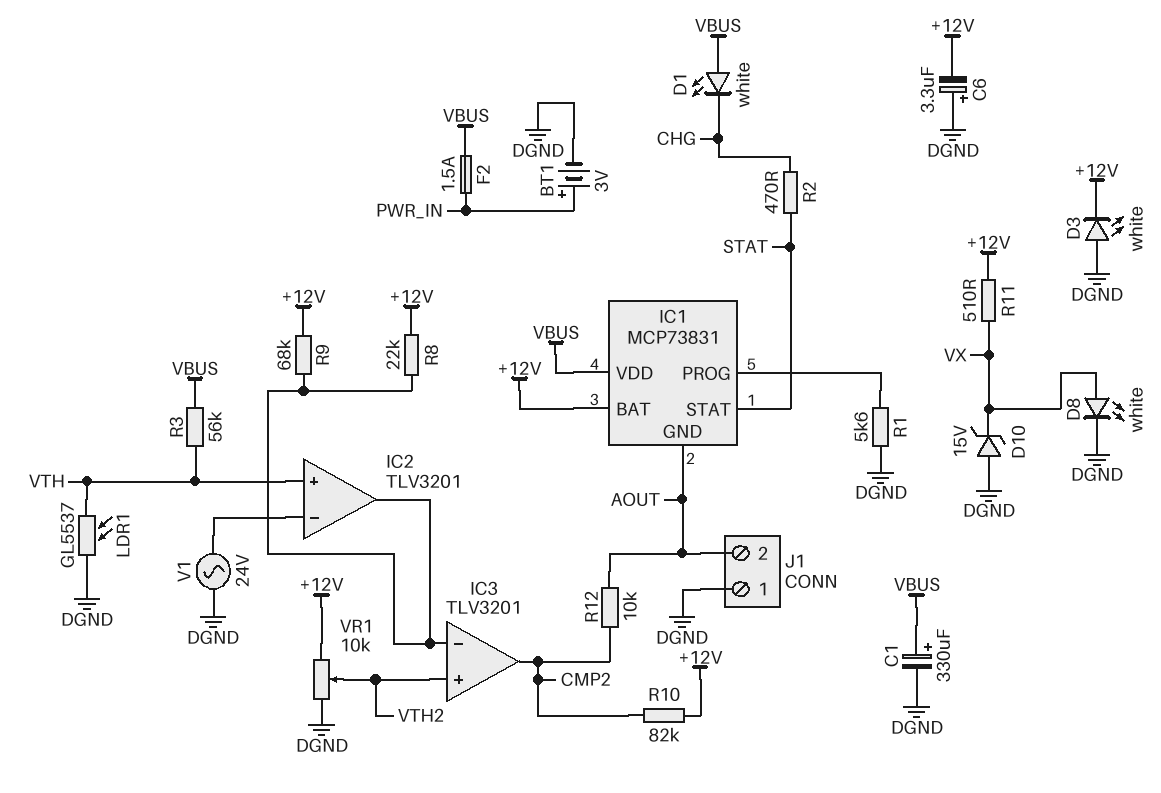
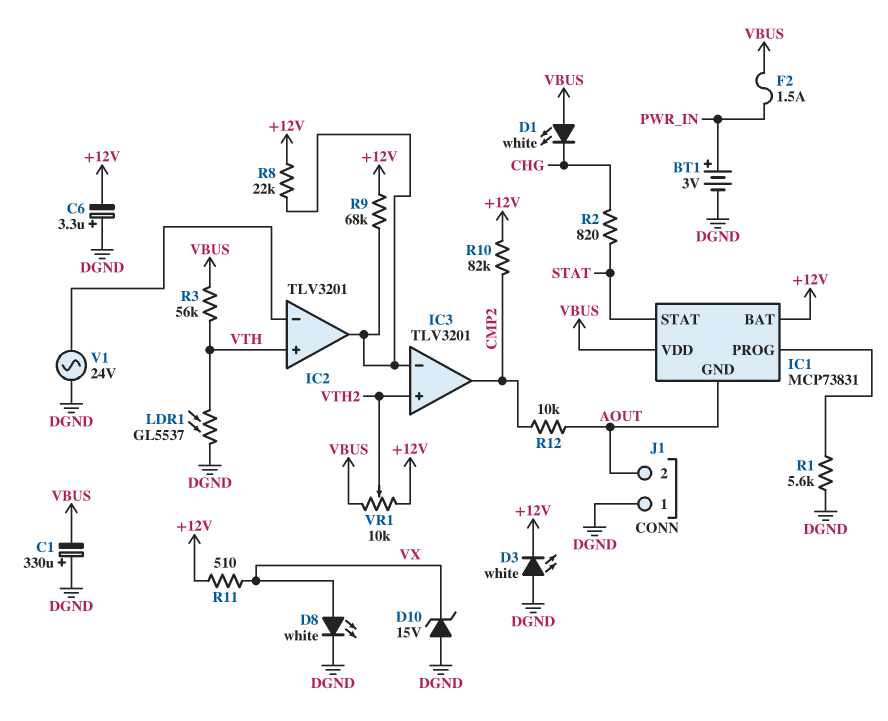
C1: 330uF (plus VBUS, minus DGND) -> 330uF (plus DGND, minus VBUS)
R2: 470 (CHG, STAT) -> 820 (CHG, STAT)
VR1: 10k (+12V, DGND, wiper VTH2) -> 10k (+12V, VBUS, wiper VTH2)

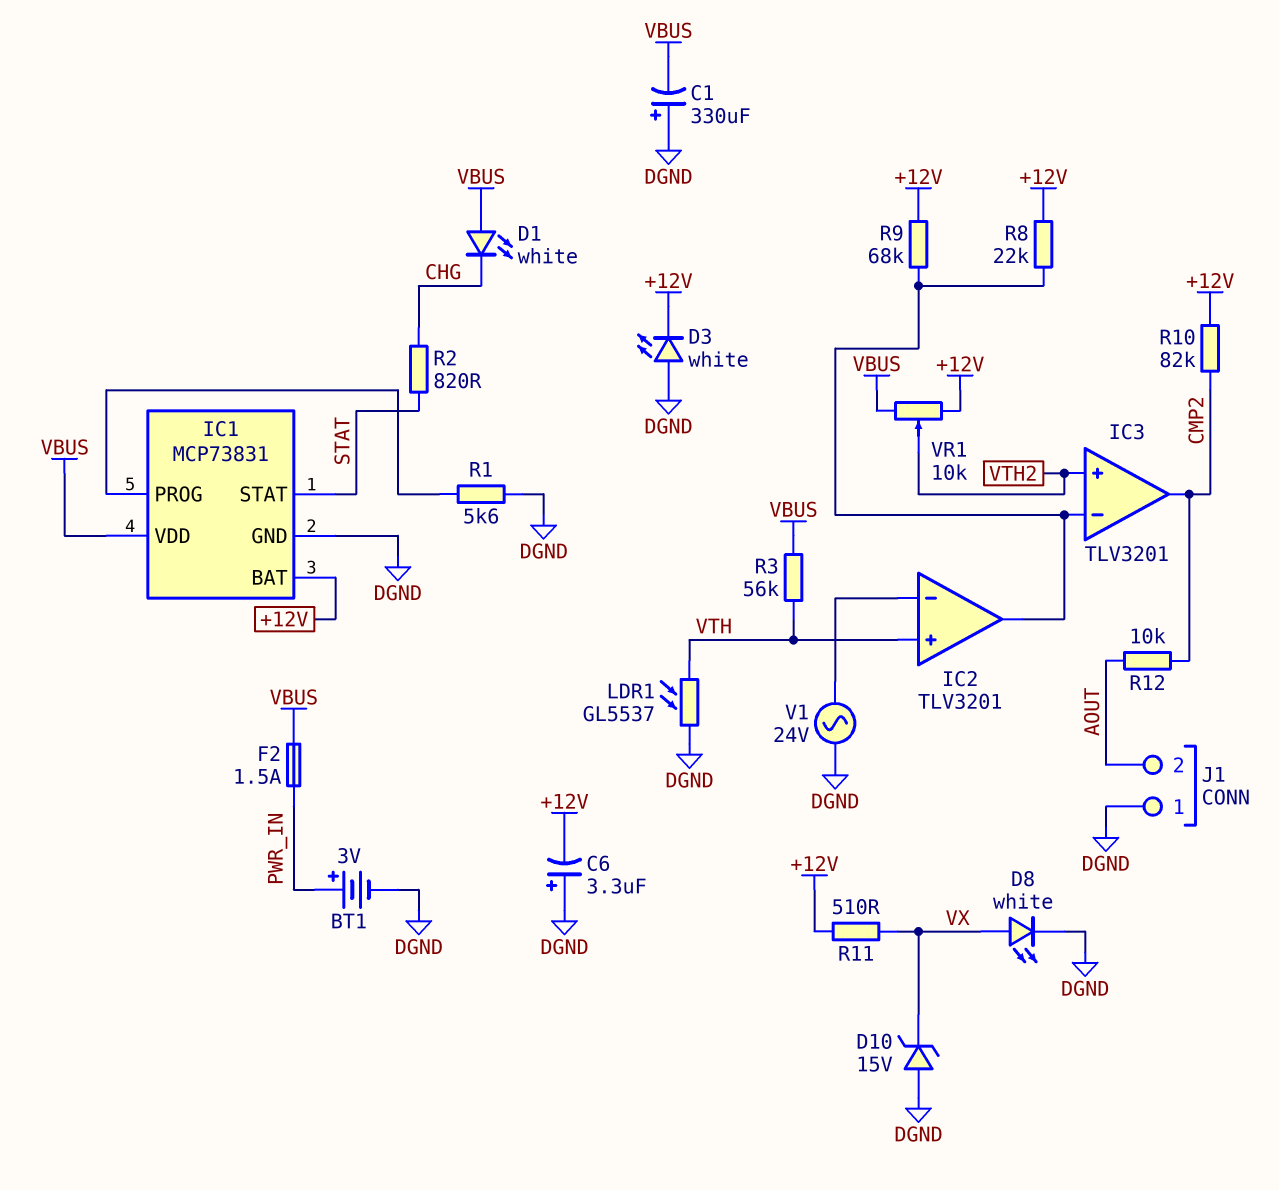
IC1 pin GND: AOUT -> DGND

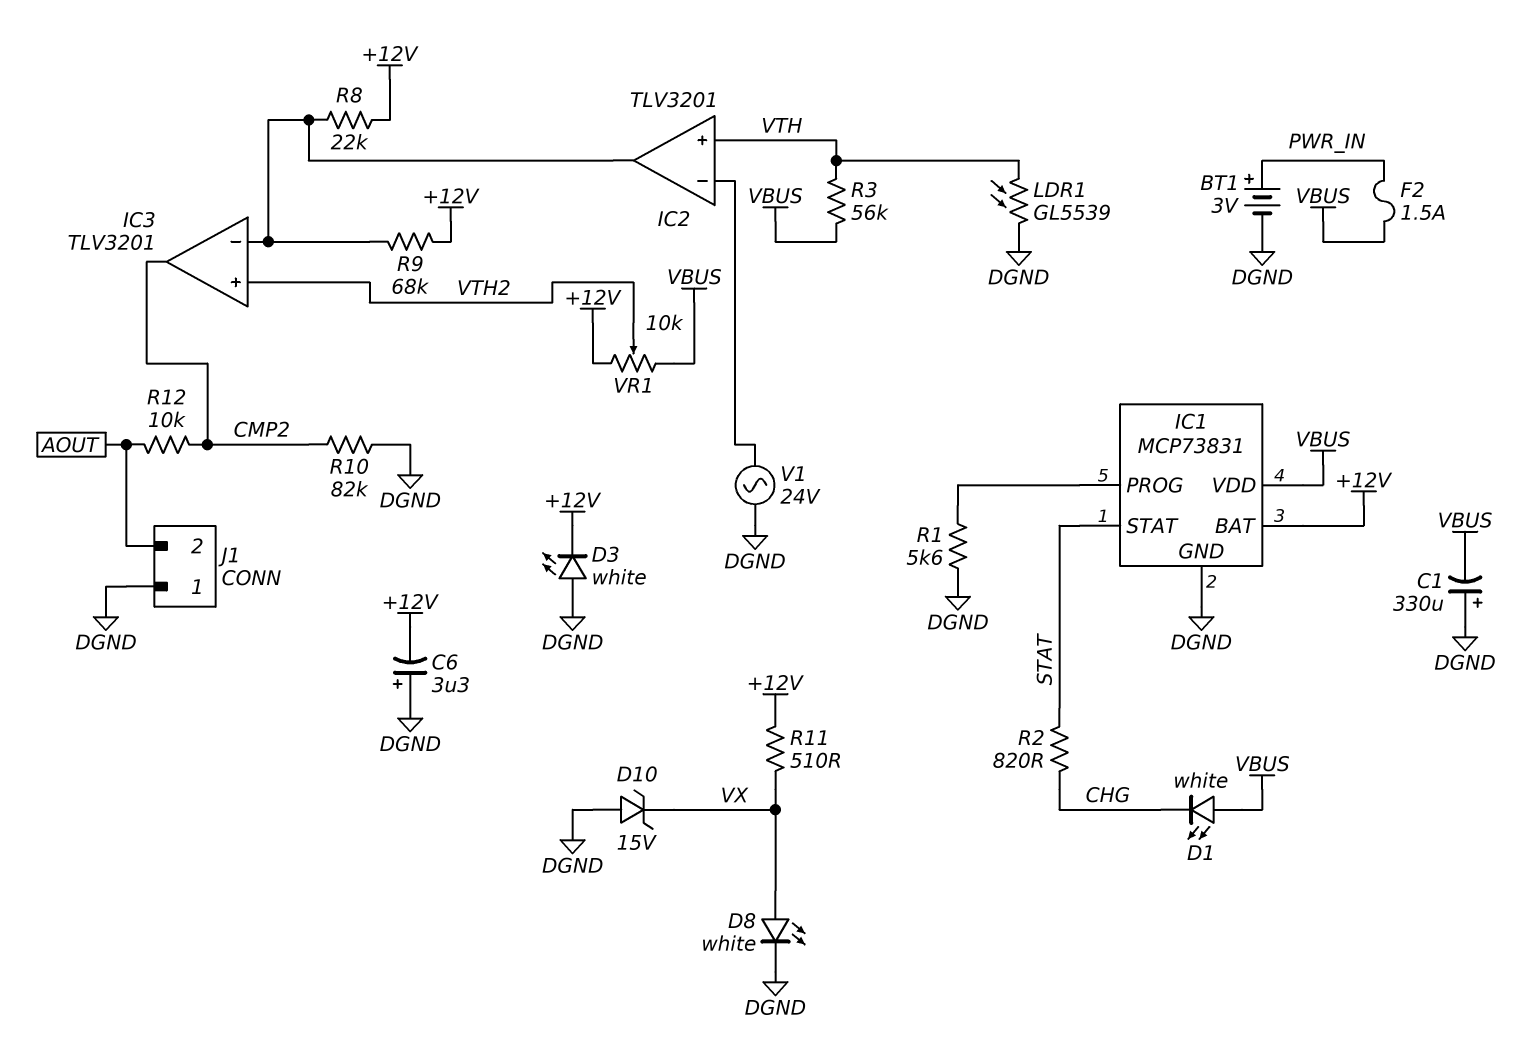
LDR1: GL5537 (DGND, VTH) -> GL5539 (DGND, VTH)
R10: 82k (+12V, CMP2) -> 82k (CMP2, DGND)

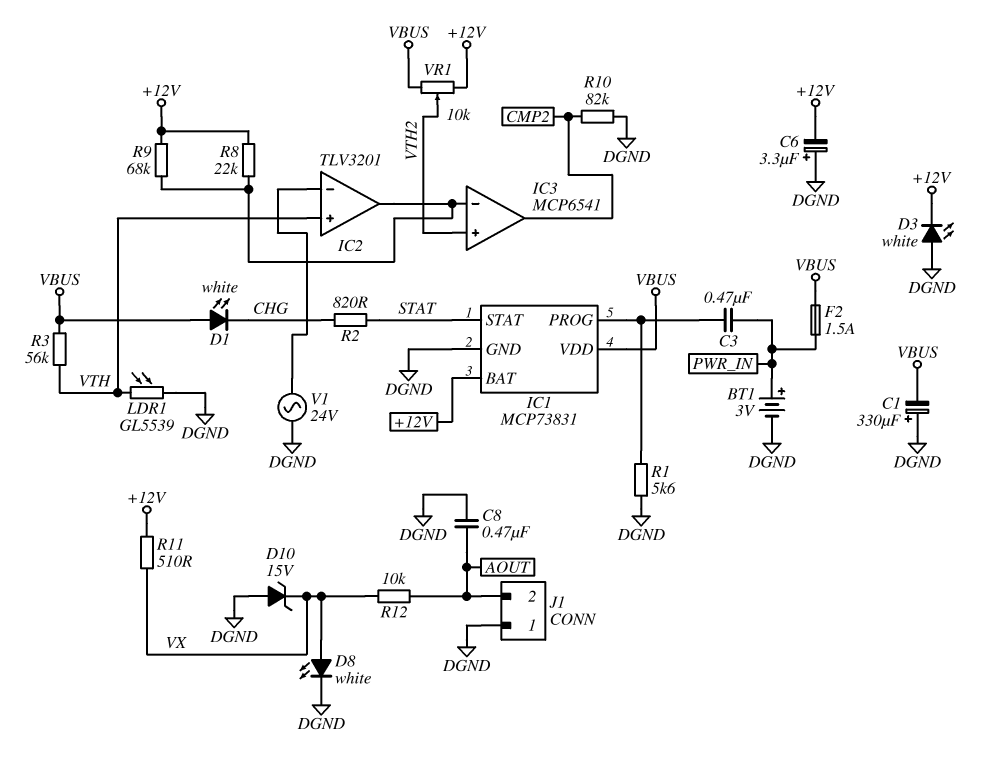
C3: none -> 470nF (IC1/PROG, PWR_IN)
C8: none -> 470nF (AOUT, DGND)
IC3: TLV3201 -> MCP6541
R12: 10k (AOUT, CMP2) -> 10k (AOUT, VX)

